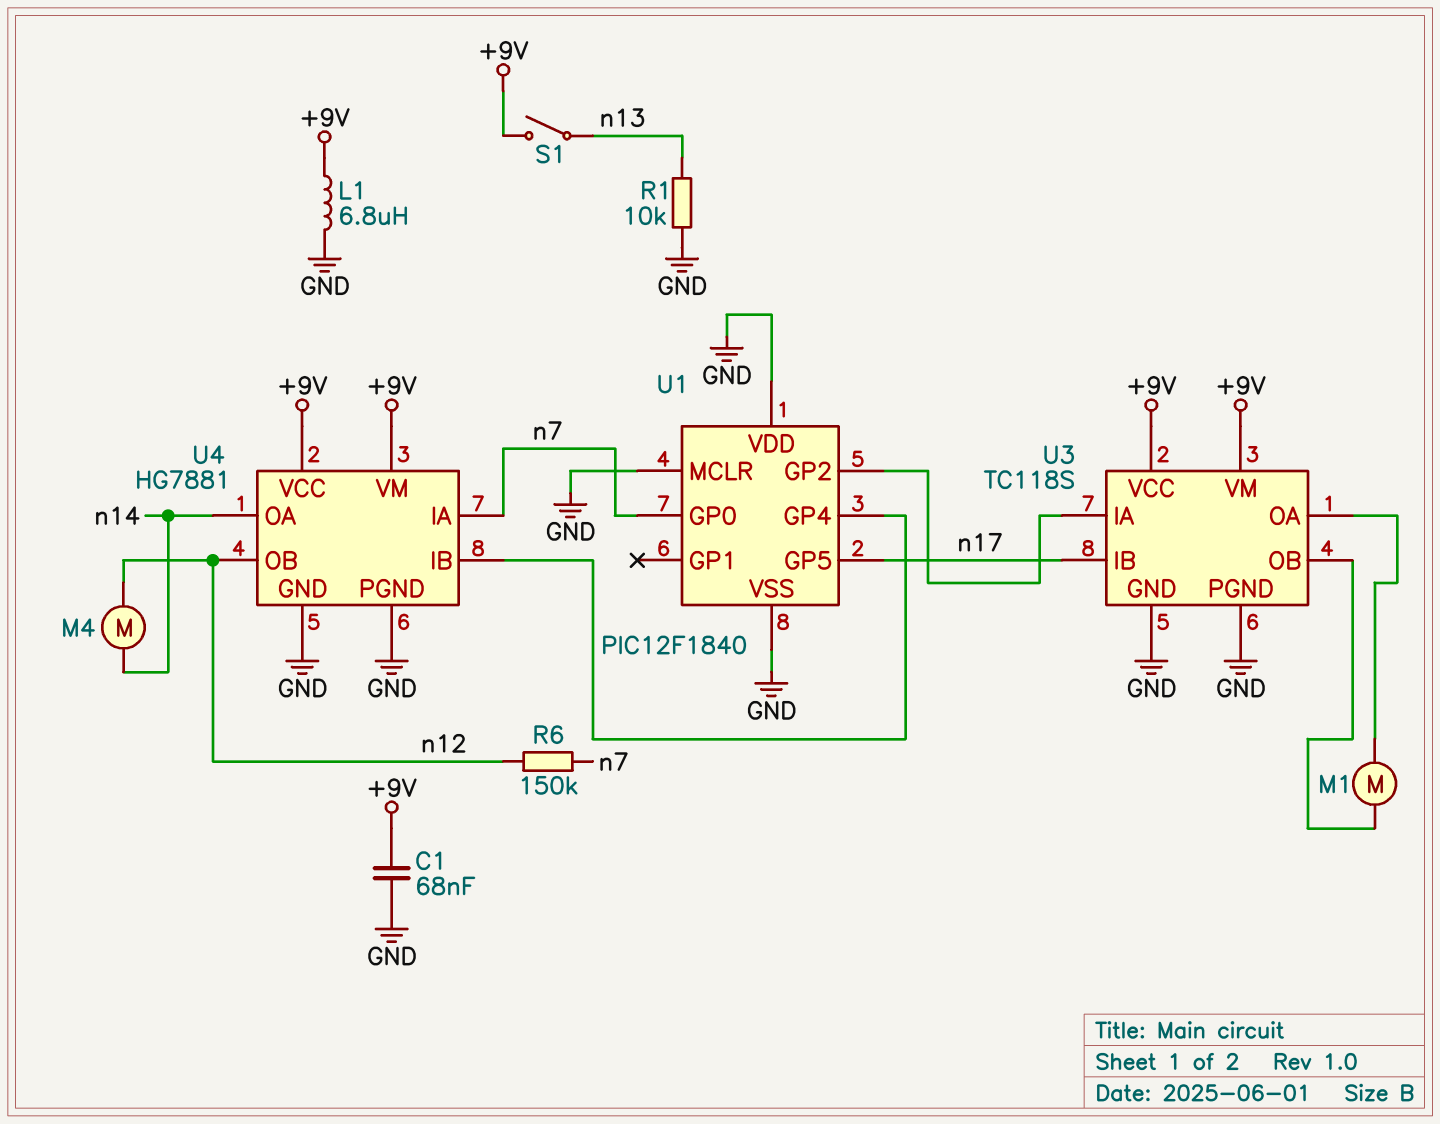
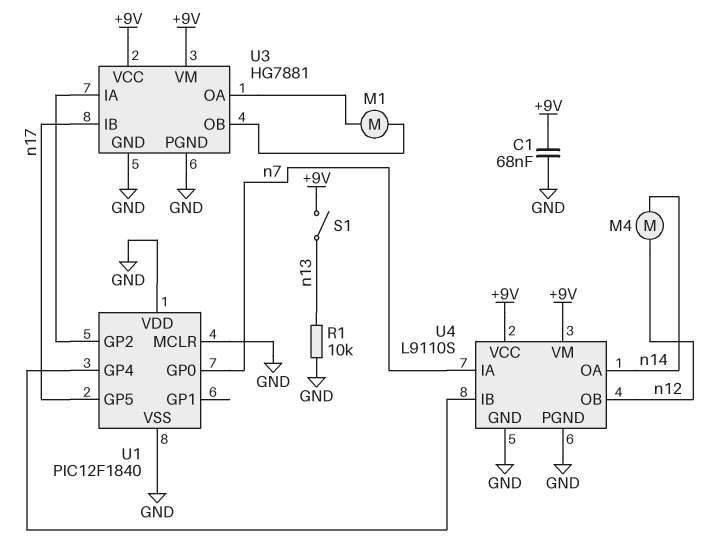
L1: 6.8uH (+9V, GND) -> none
R6: 150k (n7, n12) -> none
U3: TC118S -> HG7881
U4: HG7881 -> L9110S

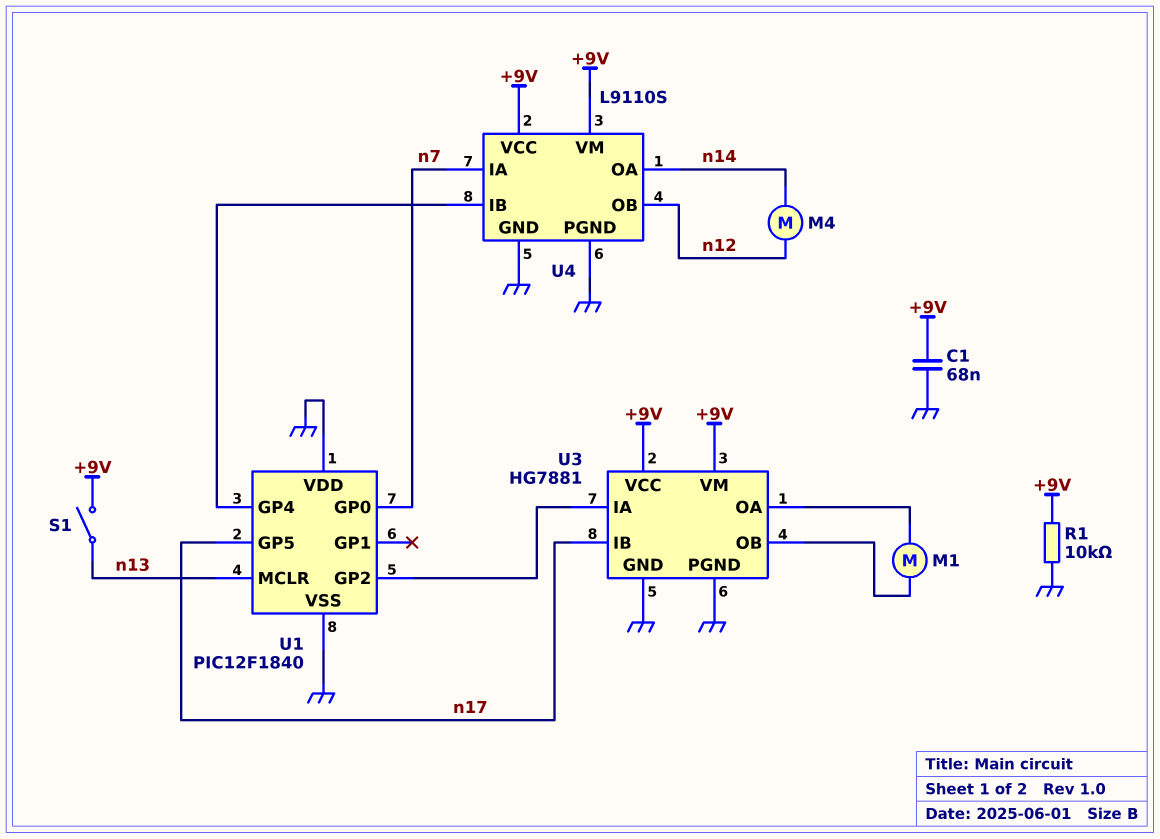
R1: 10k (GND, n13) -> 10k (+9V, GND)
U1 pin MCLR: GND -> n13

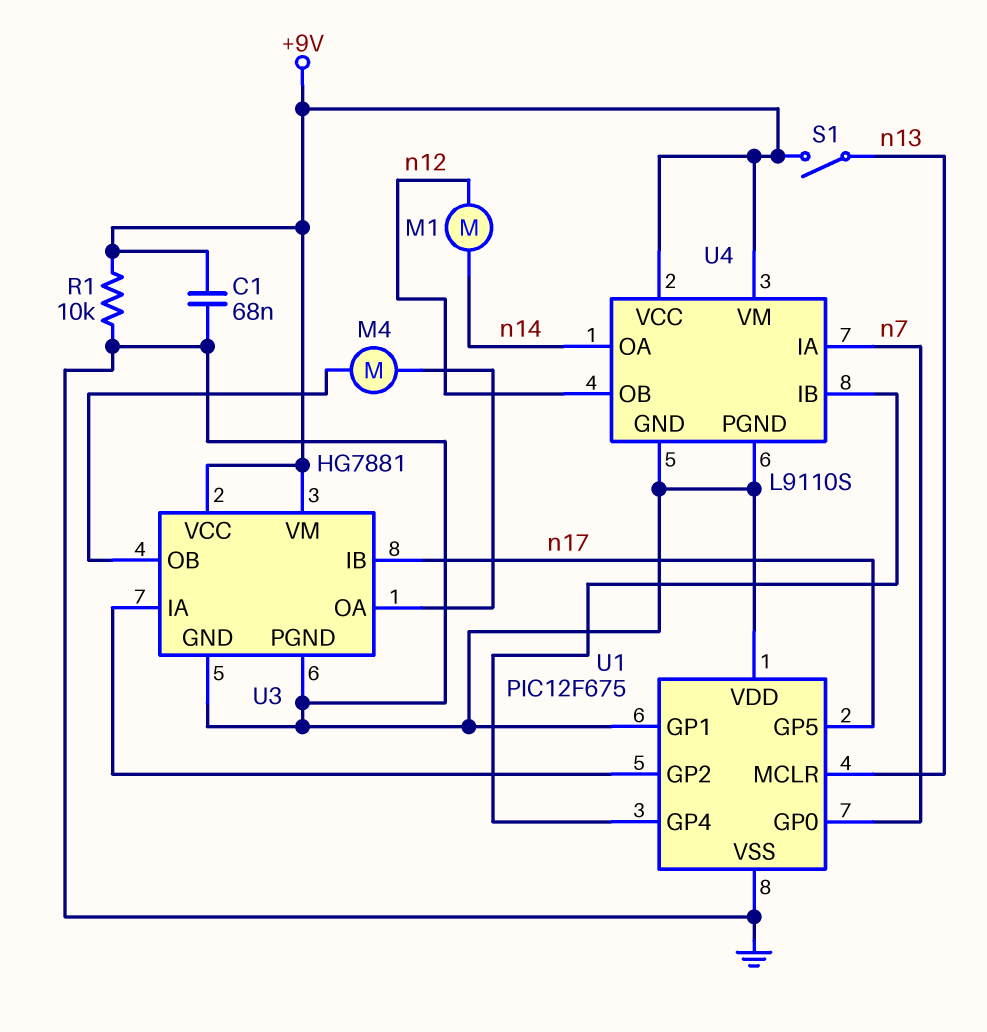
M1: motor (U3/OA, U3/OB) -> motor (n12, n14)
M4: motor (n12, n14) -> motor (U3/OA, U3/OB)
U1: PIC12F1840 -> PIC12F675
U1 pin GP1: none -> GND

